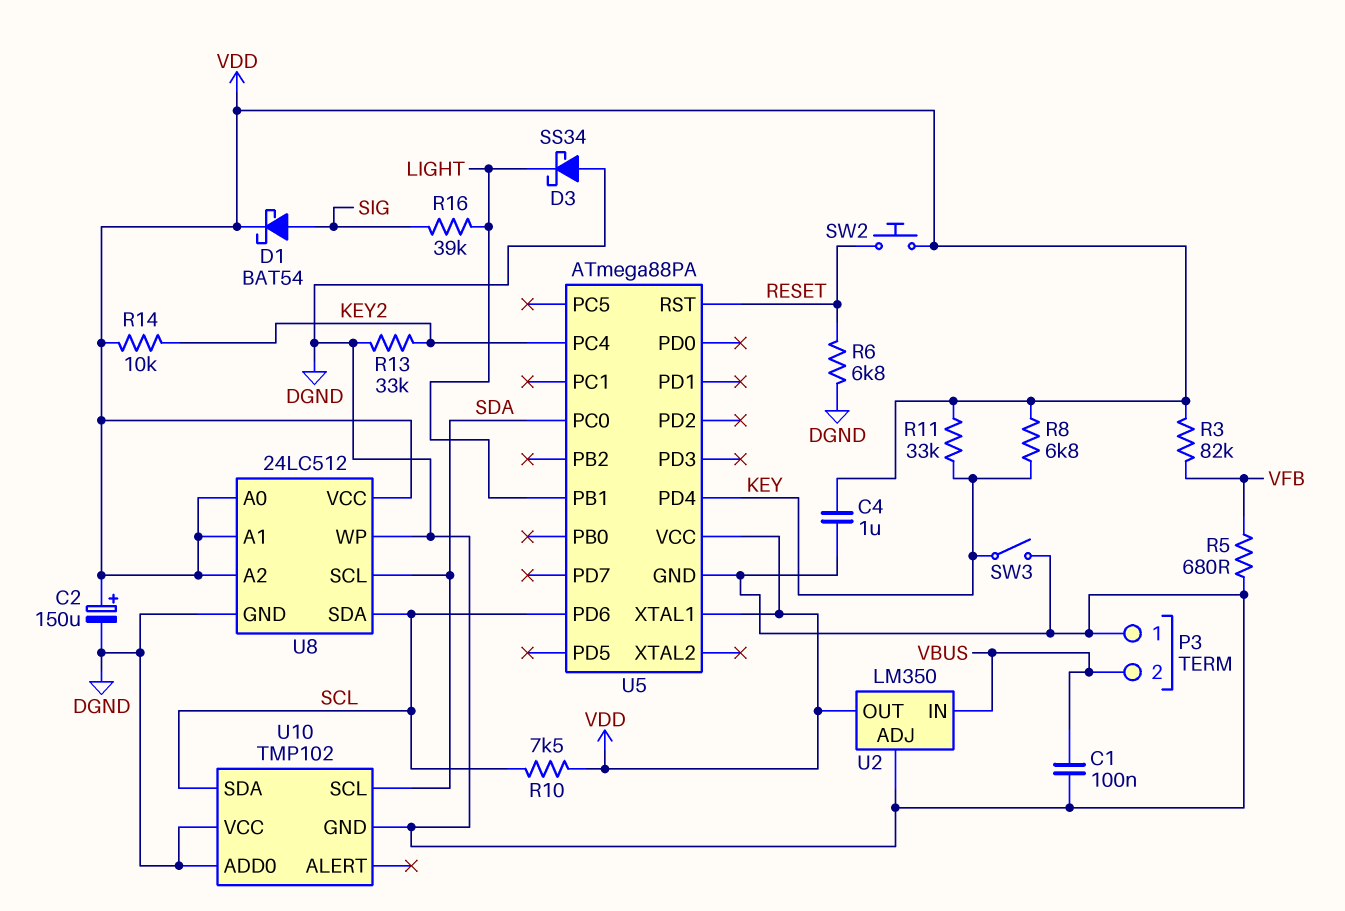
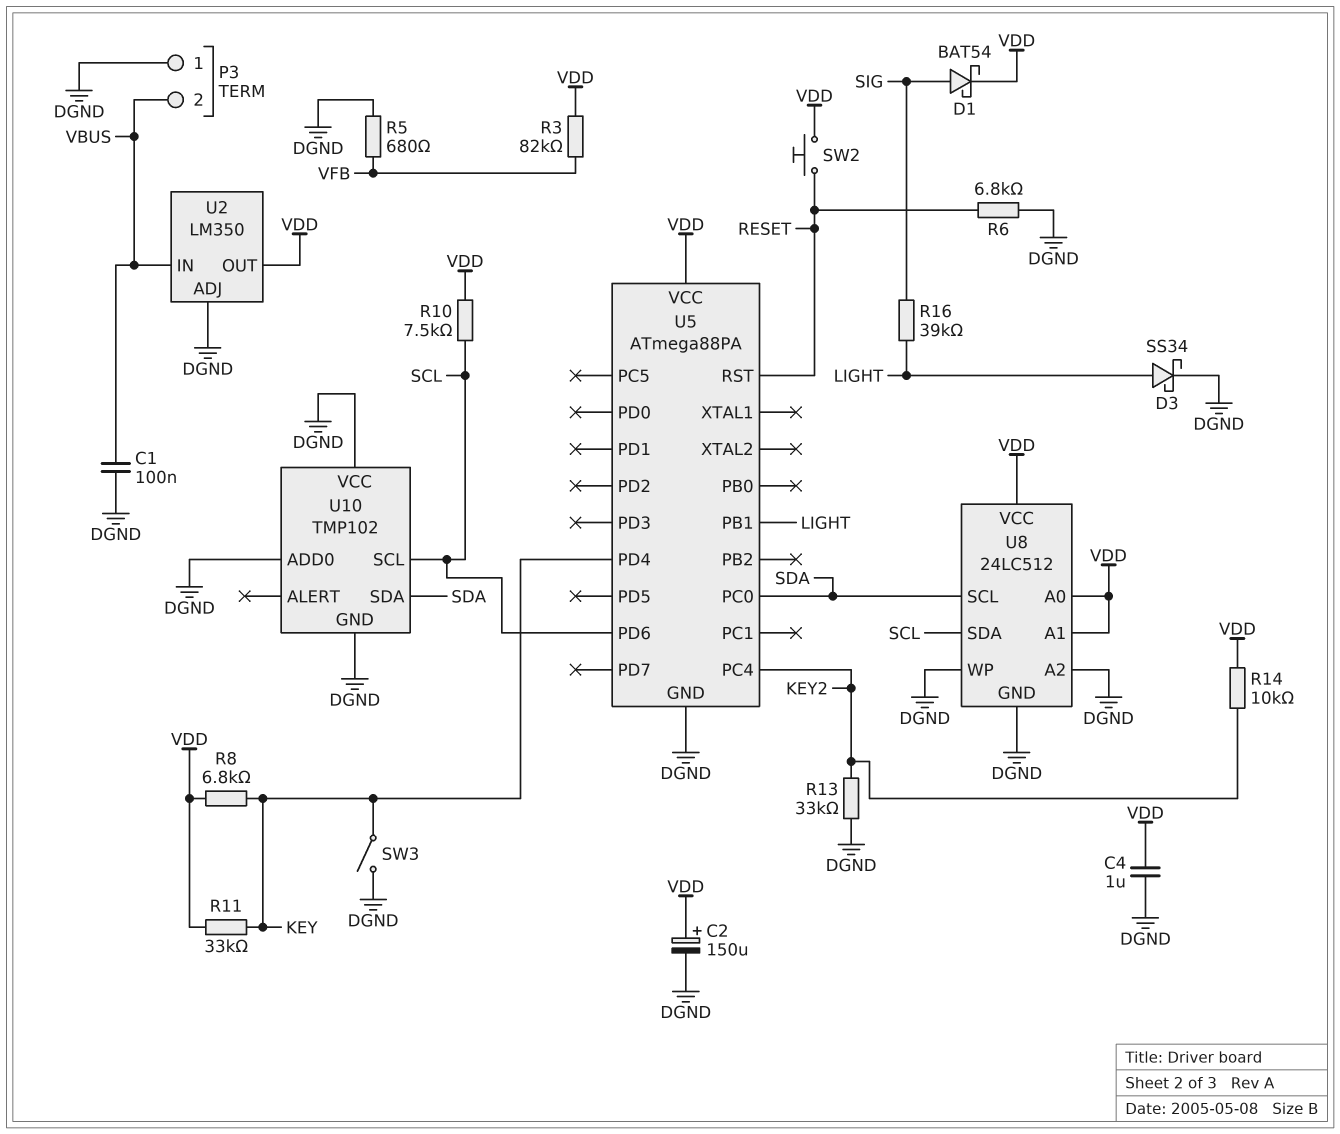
D3: schottky SS34 (A DGND, K LIGHT) -> schottky SS34 (A LIGHT, K DGND)
U5 pin XTAL1: VDD -> none
U8 pin A2: VDD -> DGND
U10 pin SCL: SDA -> SCL
U10 pin SDA: SCL -> SDA

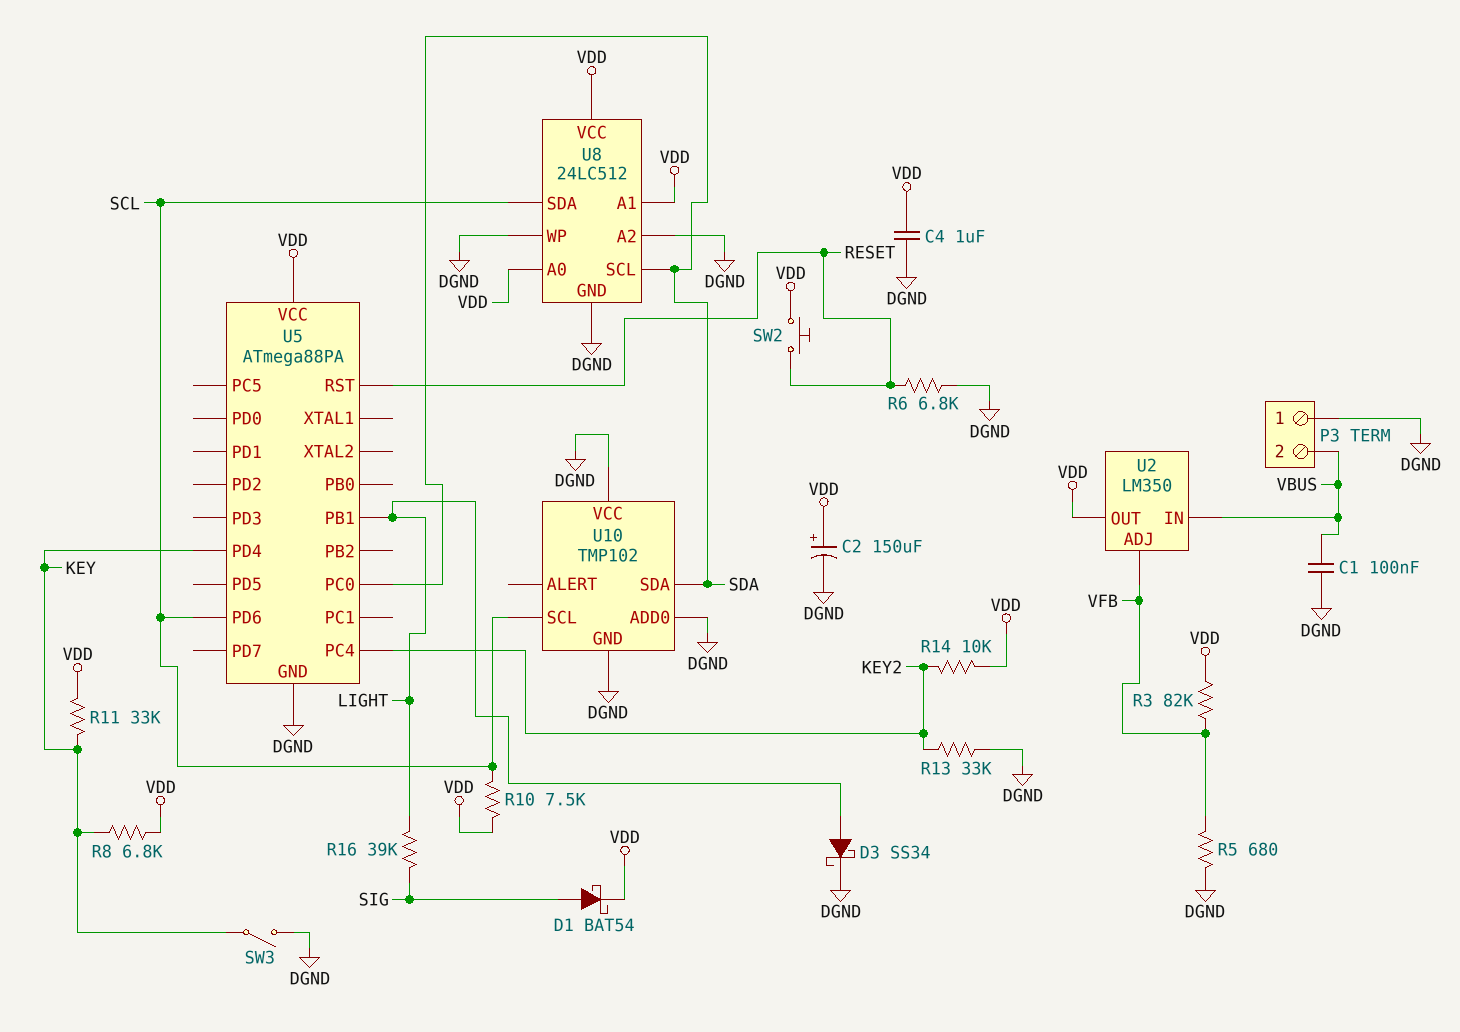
U2 pin ADJ: DGND -> VFB

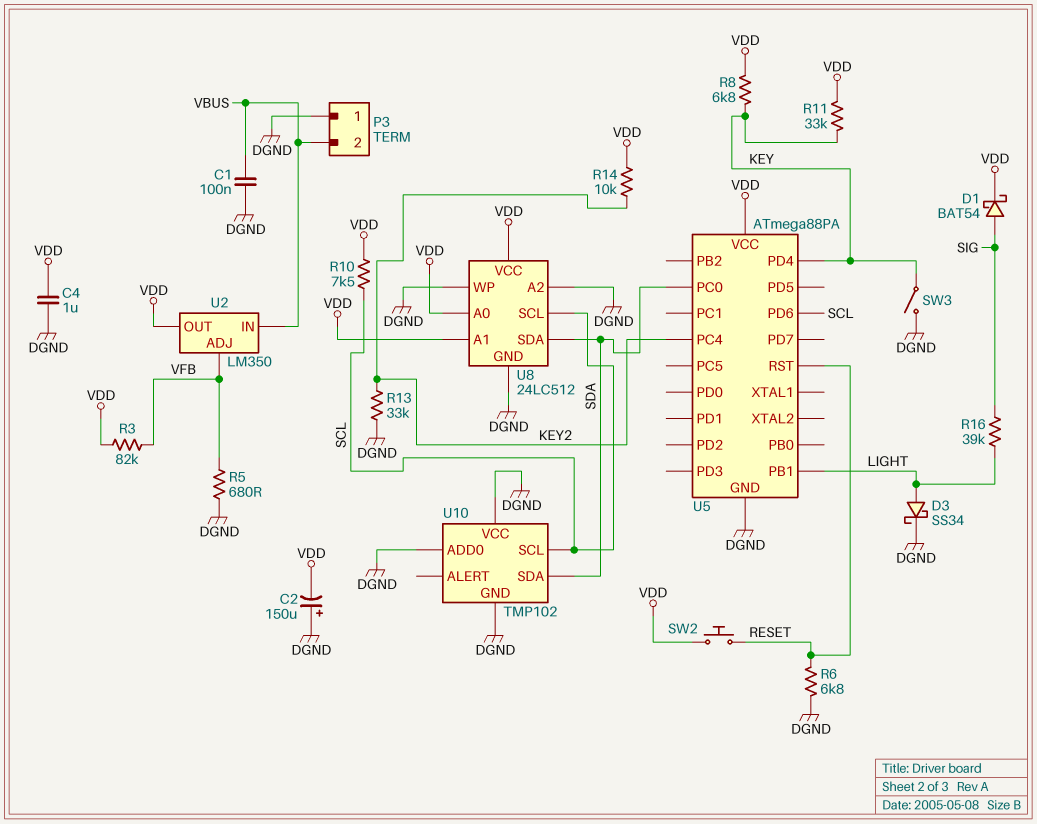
C2: 150uF (plus VDD, minus DGND) -> 150uF (plus DGND, minus VDD)
U8 pin SCL: SDA -> SCL
U8 pin SDA: SCL -> SDA

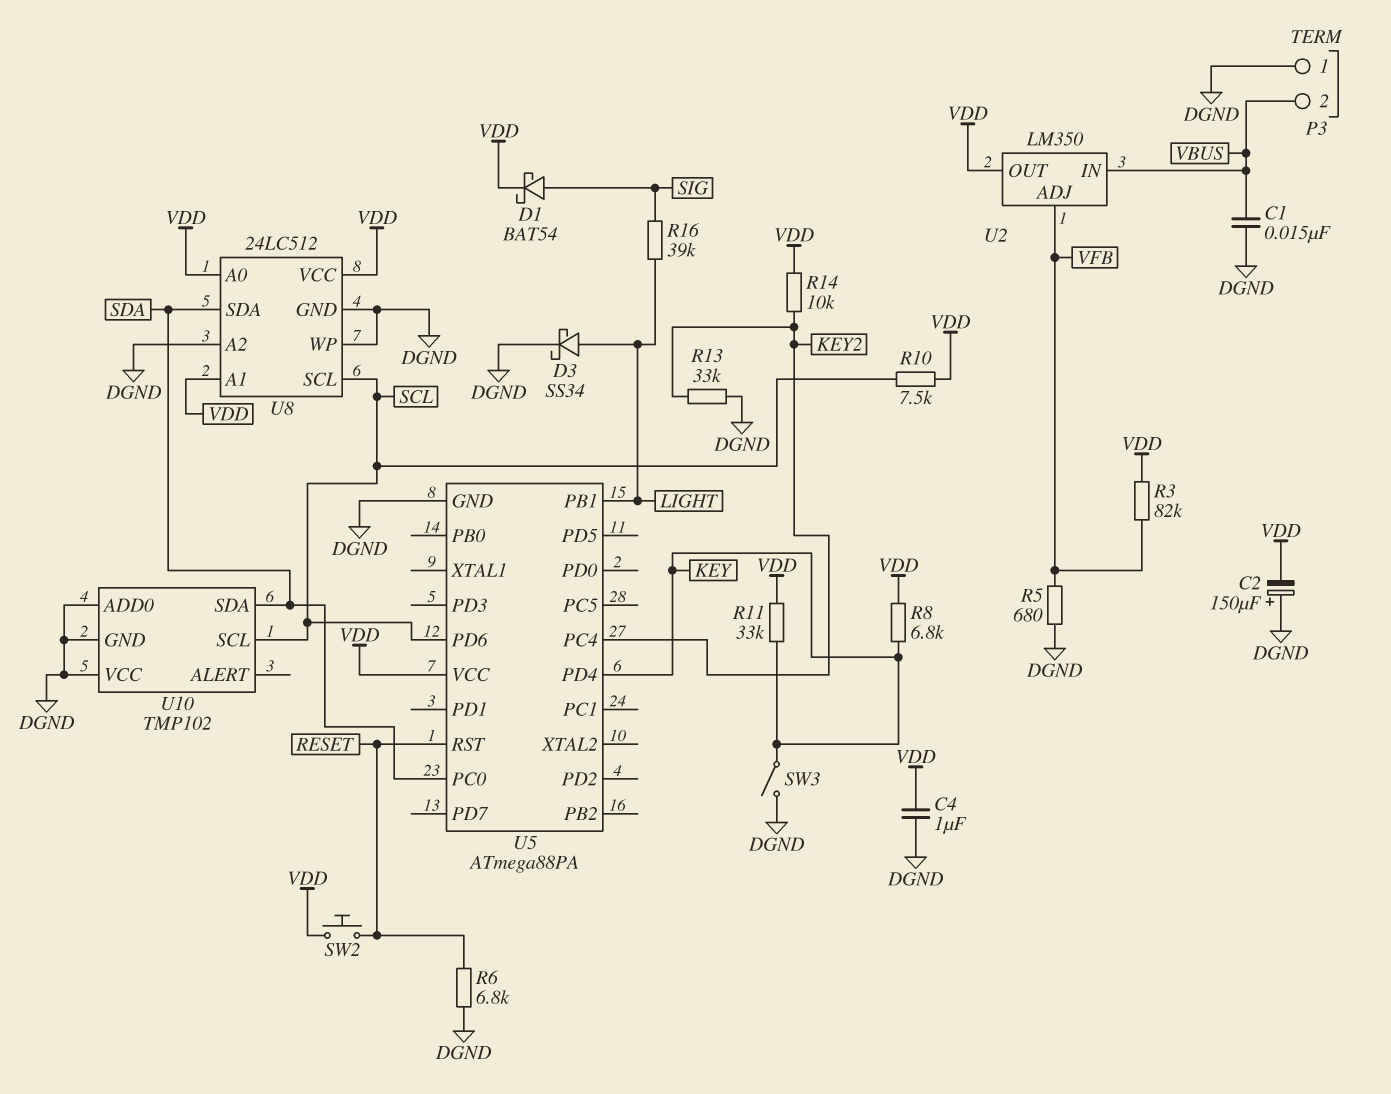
C1: 100nF (DGND, VBUS) -> 15nF (DGND, VBUS)

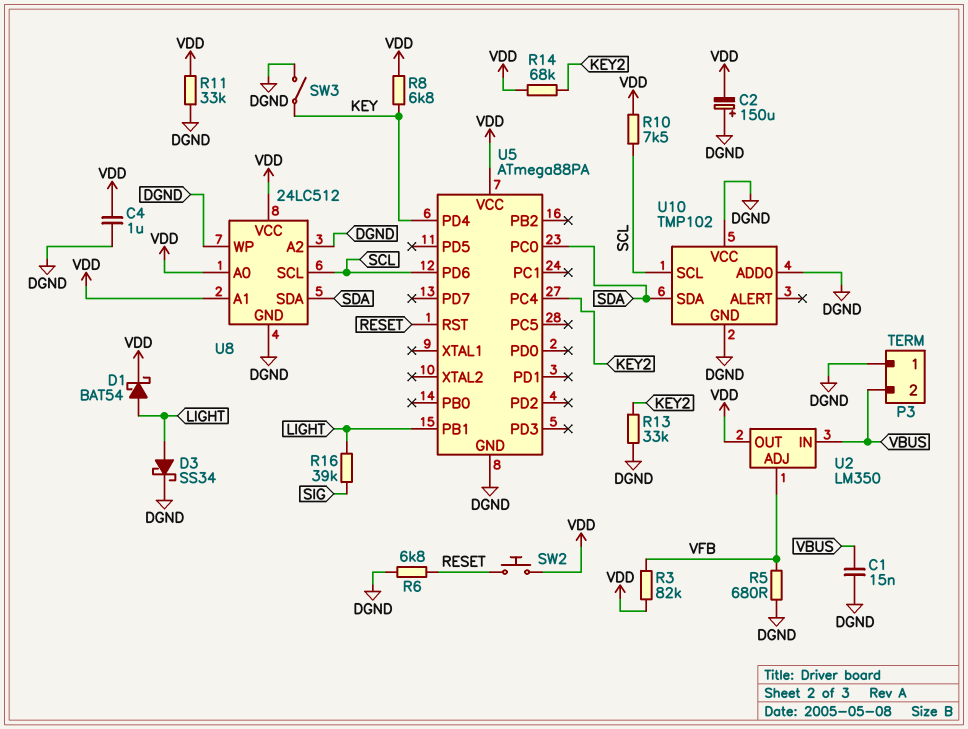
D1: schottky BAT54 (A SIG, K VDD) -> schottky BAT54 (A LIGHT, K VDD)
R11: 33k (KEY, VDD) -> 33k (DGND, VDD)
R14: 10k (KEY2, VDD) -> 68k (KEY2, VDD)

